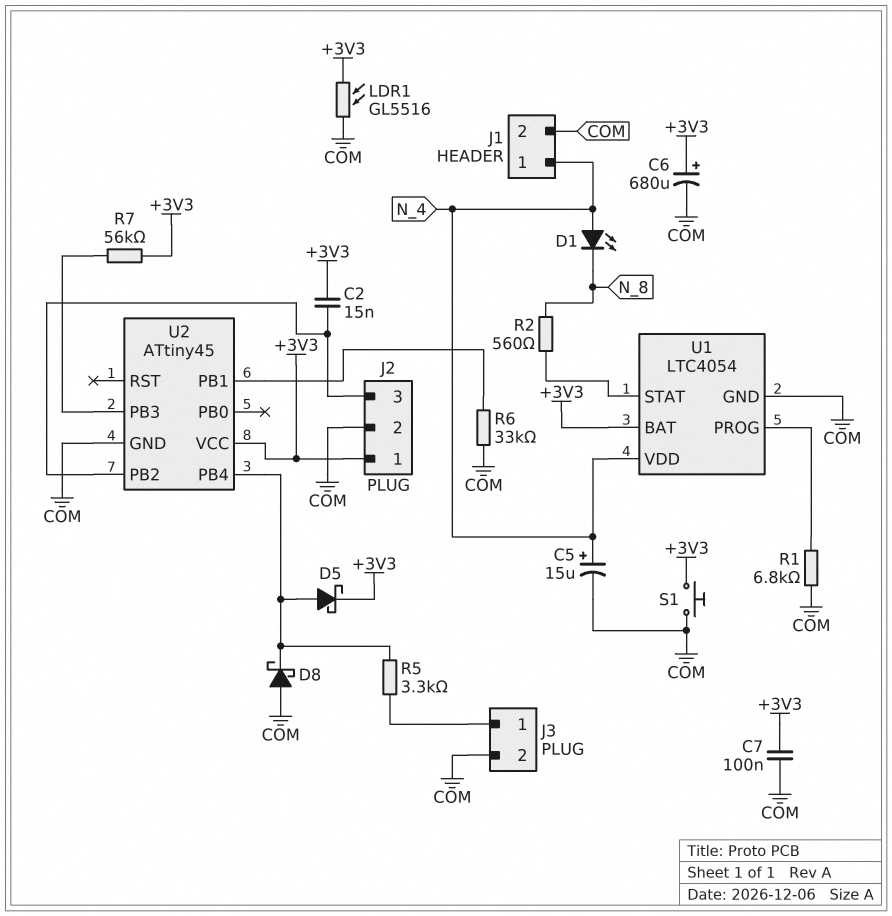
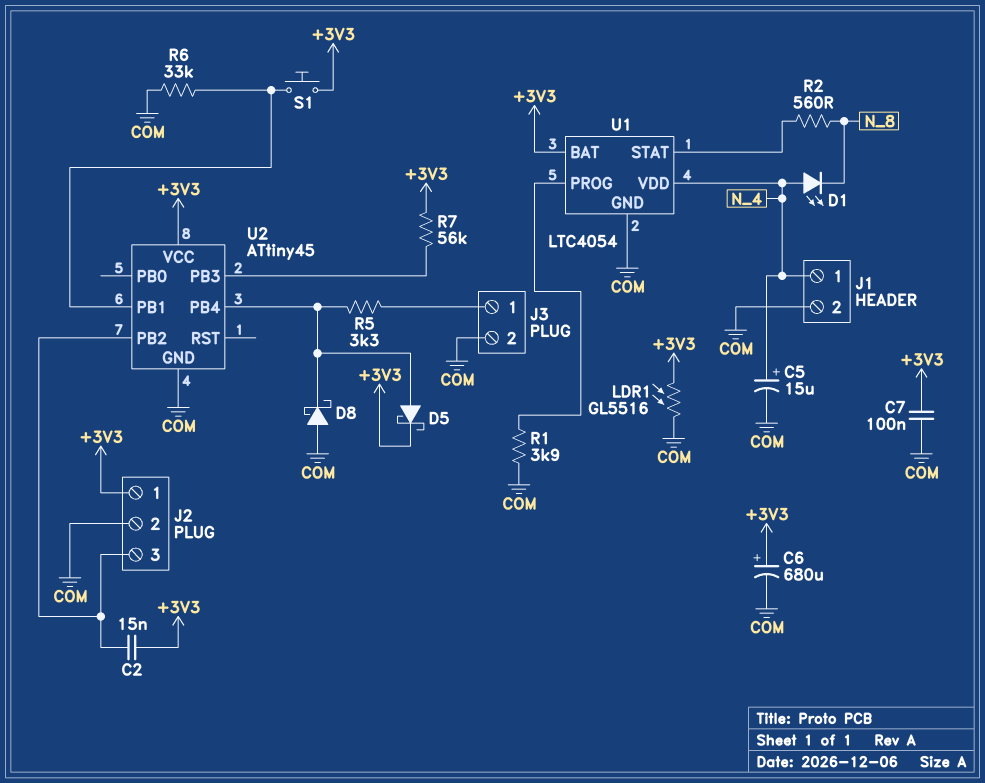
R1: 6.8k (COM, U1/PROG) -> 3.9k (COM, U1/PROG)
S1: button (+3V3, COM) -> button (+3V3, U2/PB1)

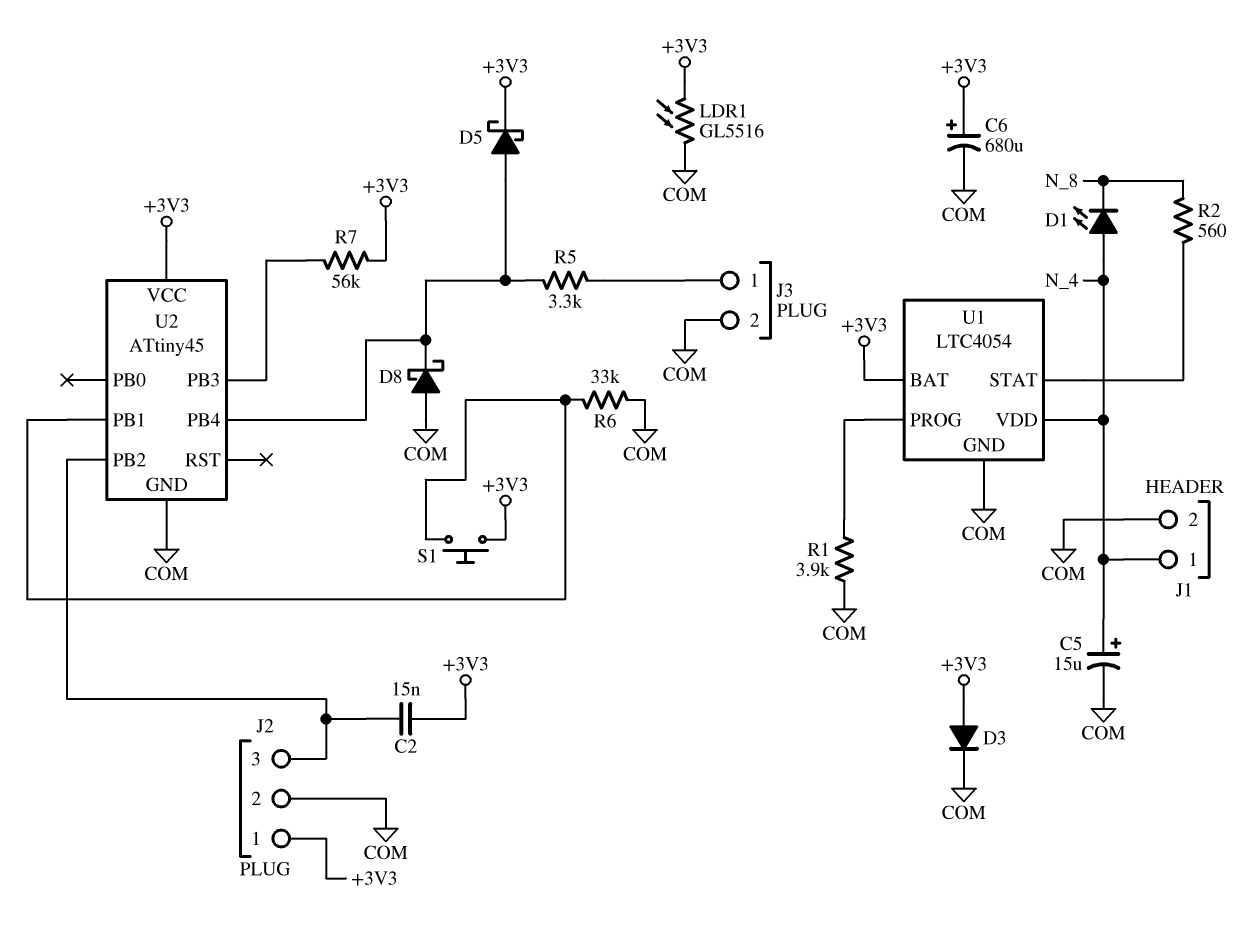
C7: 100nF (+3V3, COM) -> none
D3: none -> diode (A +3V3, K COM)

